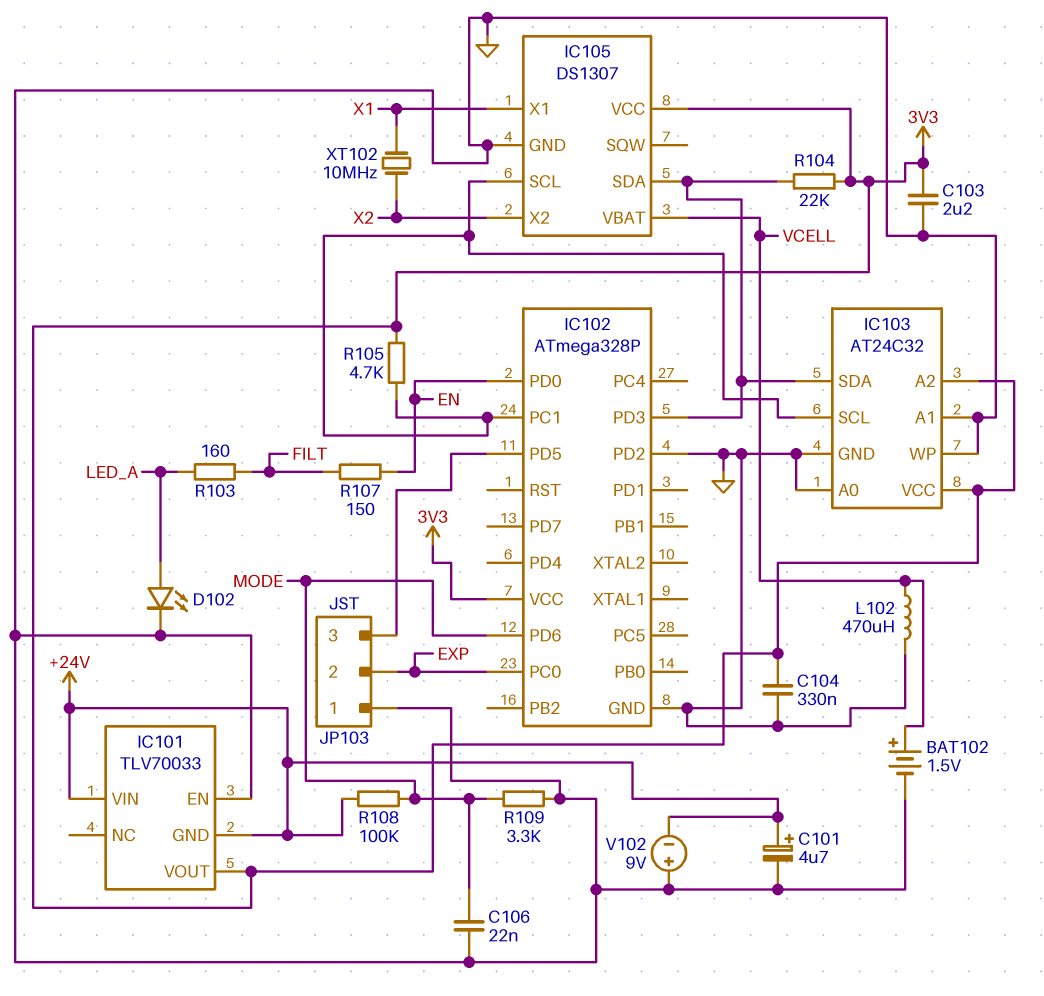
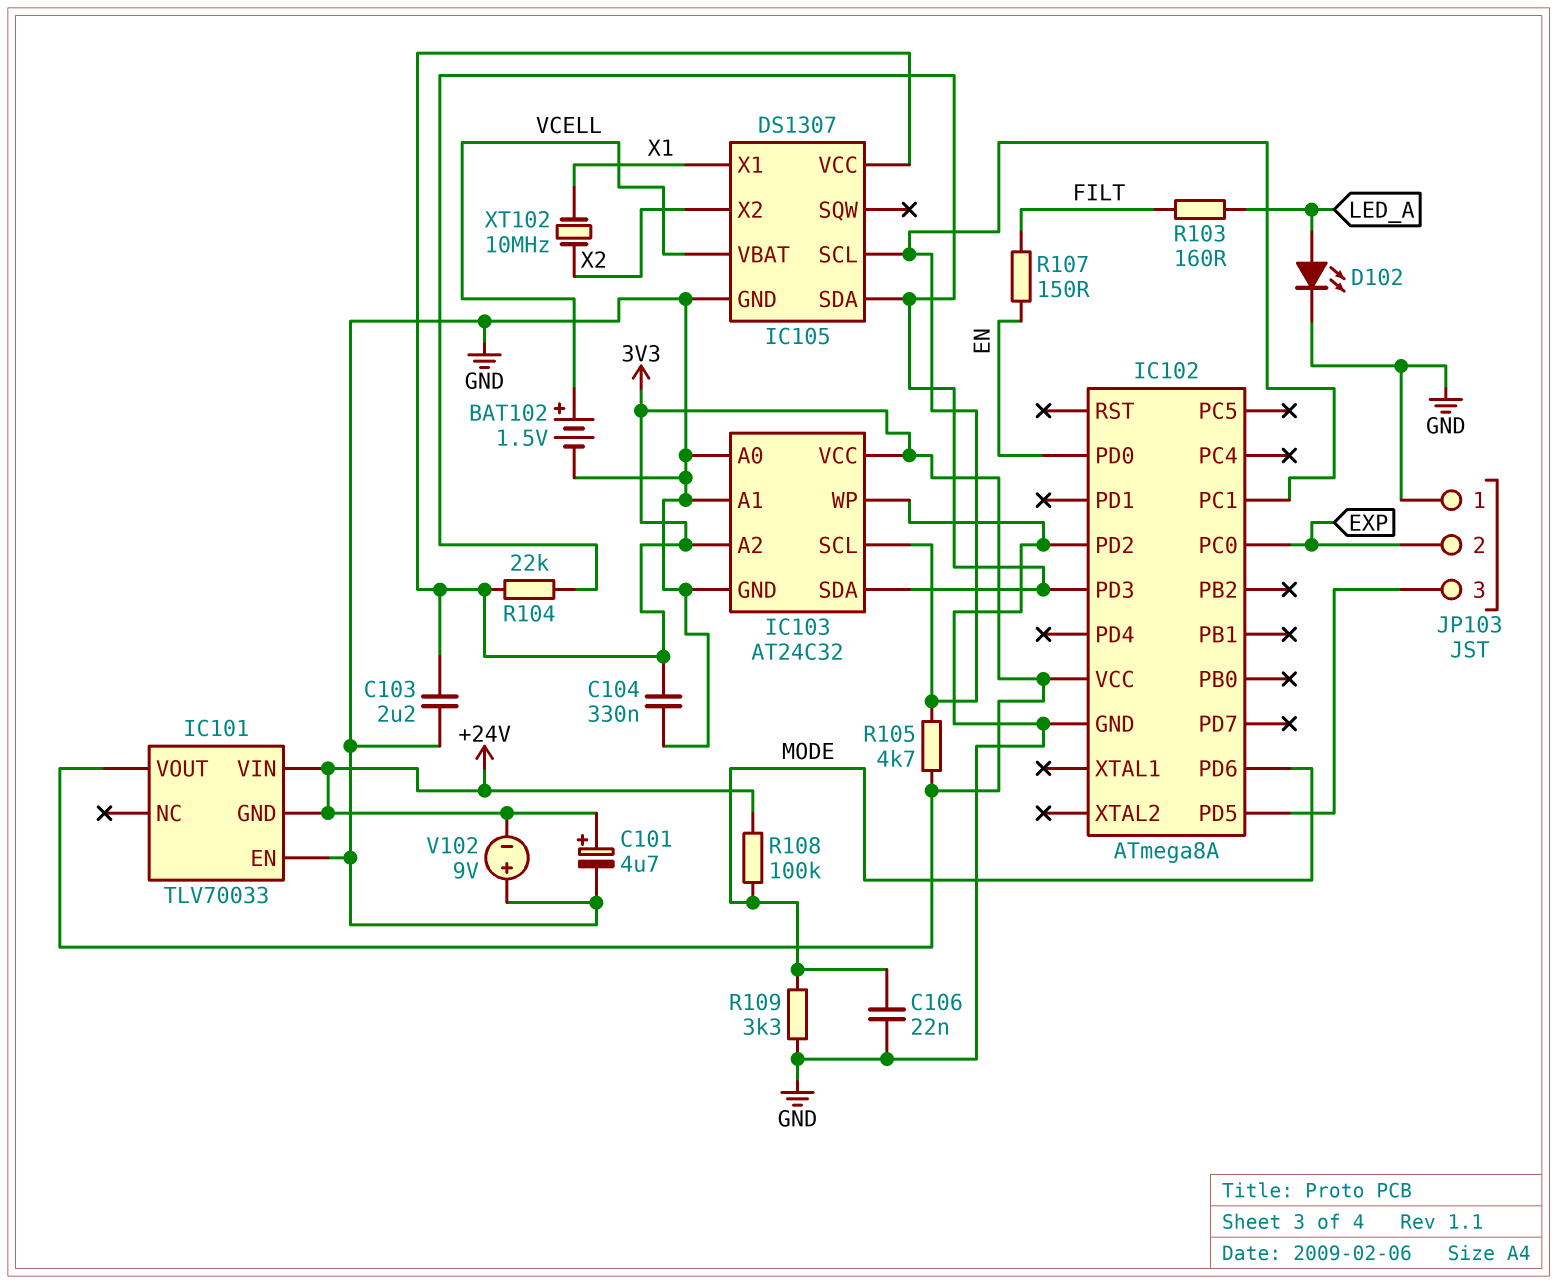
IC102: ATmega328P -> ATmega8A
L102: 470uH (GND, VCELL) -> none

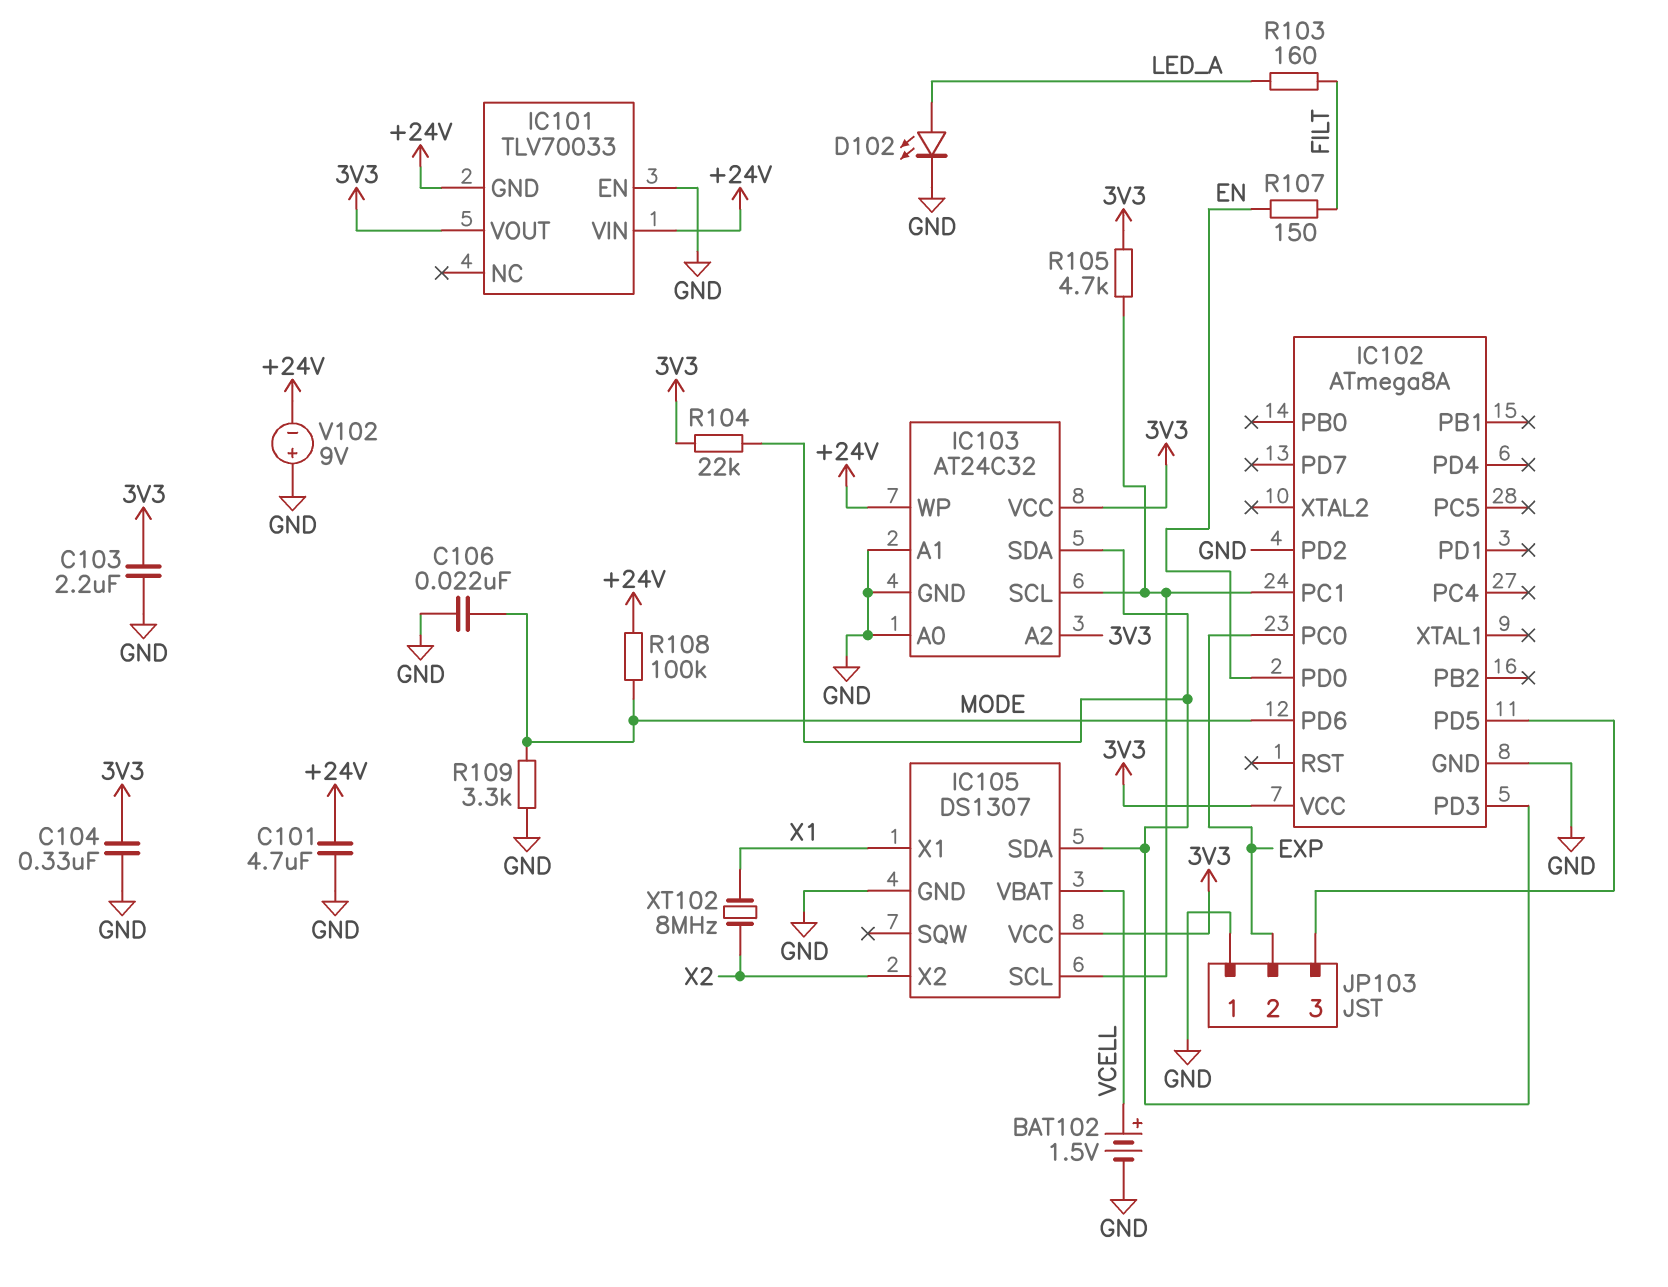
C101: 4.7uF (plus +24V, minus GND) -> 4.7uF (+24V, GND)
IC103 pin WP: GND -> +24V
XT102: 10MHz (X1, X2) -> 8MHz (X1, X2)

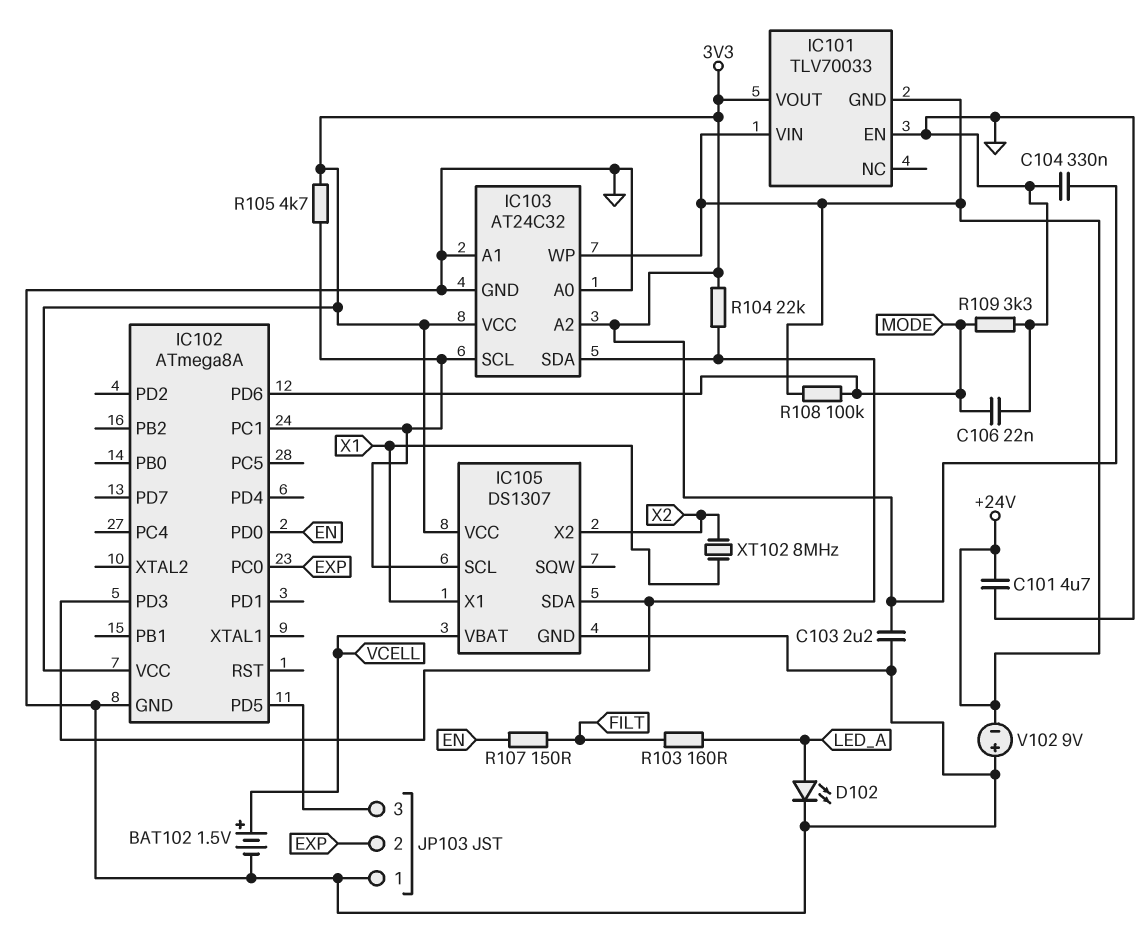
IC102 pin PD2: GND -> none

